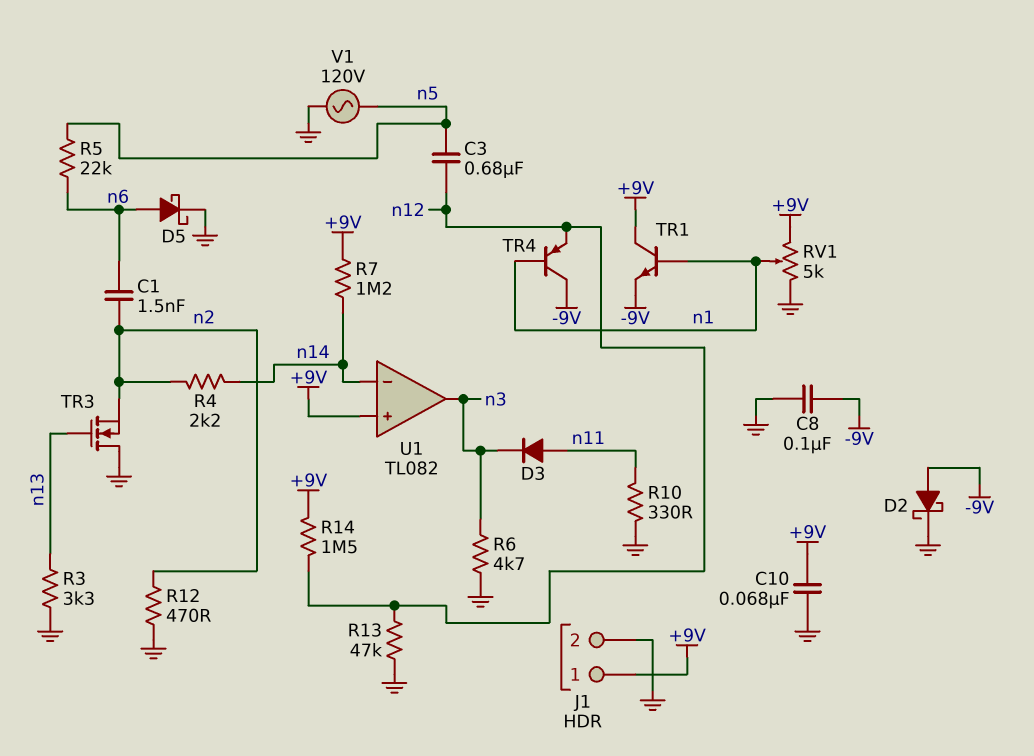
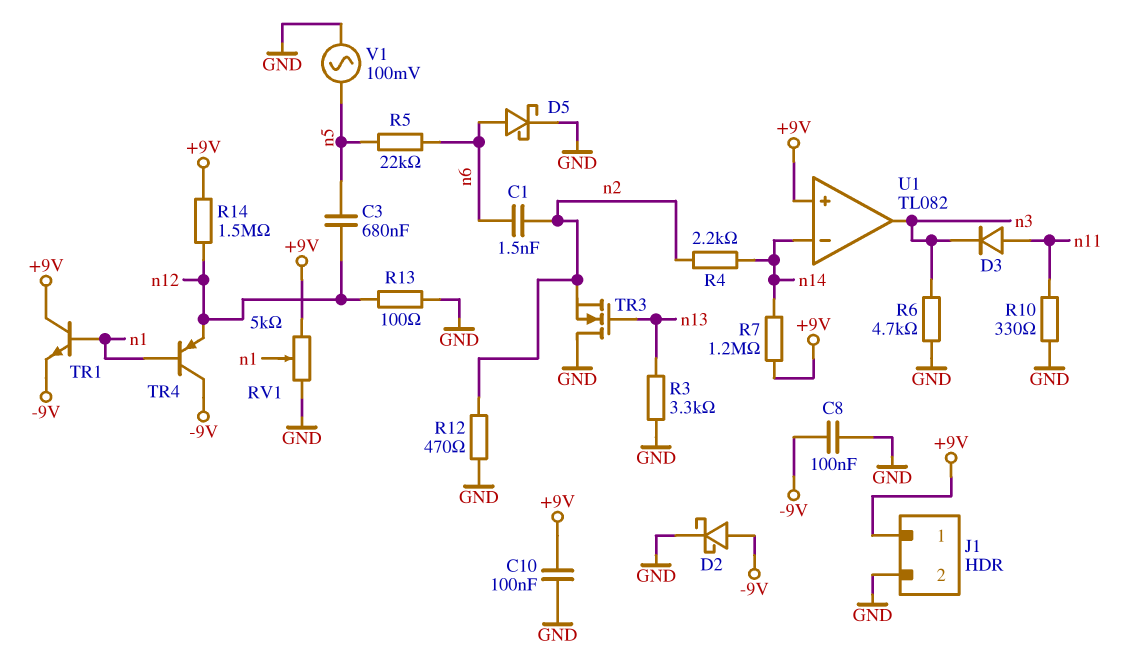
C10: 68nF (+9V, GND) -> 100nF (+9V, GND)
R13: 47k (GND, n12) -> 100 (GND, n12)
V1: AC 120V (GND, n5) -> AC 100mV (GND, n5)

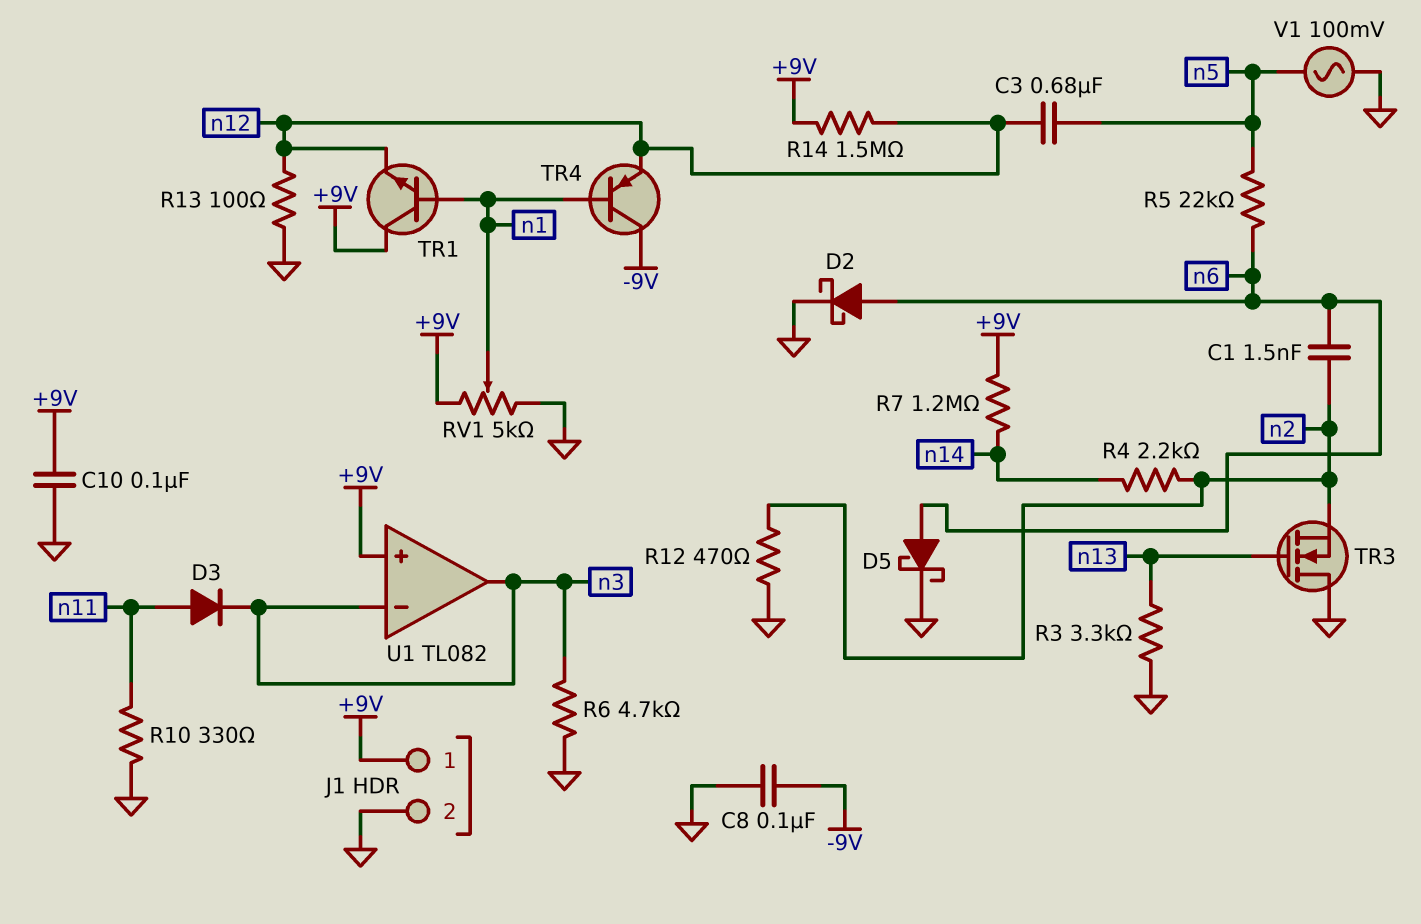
D2: schottky (A -9V, K GND) -> schottky (A n6, K GND)
TR1: NPN (B n1, C +9V, E -9V) -> NPN (B n1, C +9V, E n12)
U1 pin in-: n14 -> n3

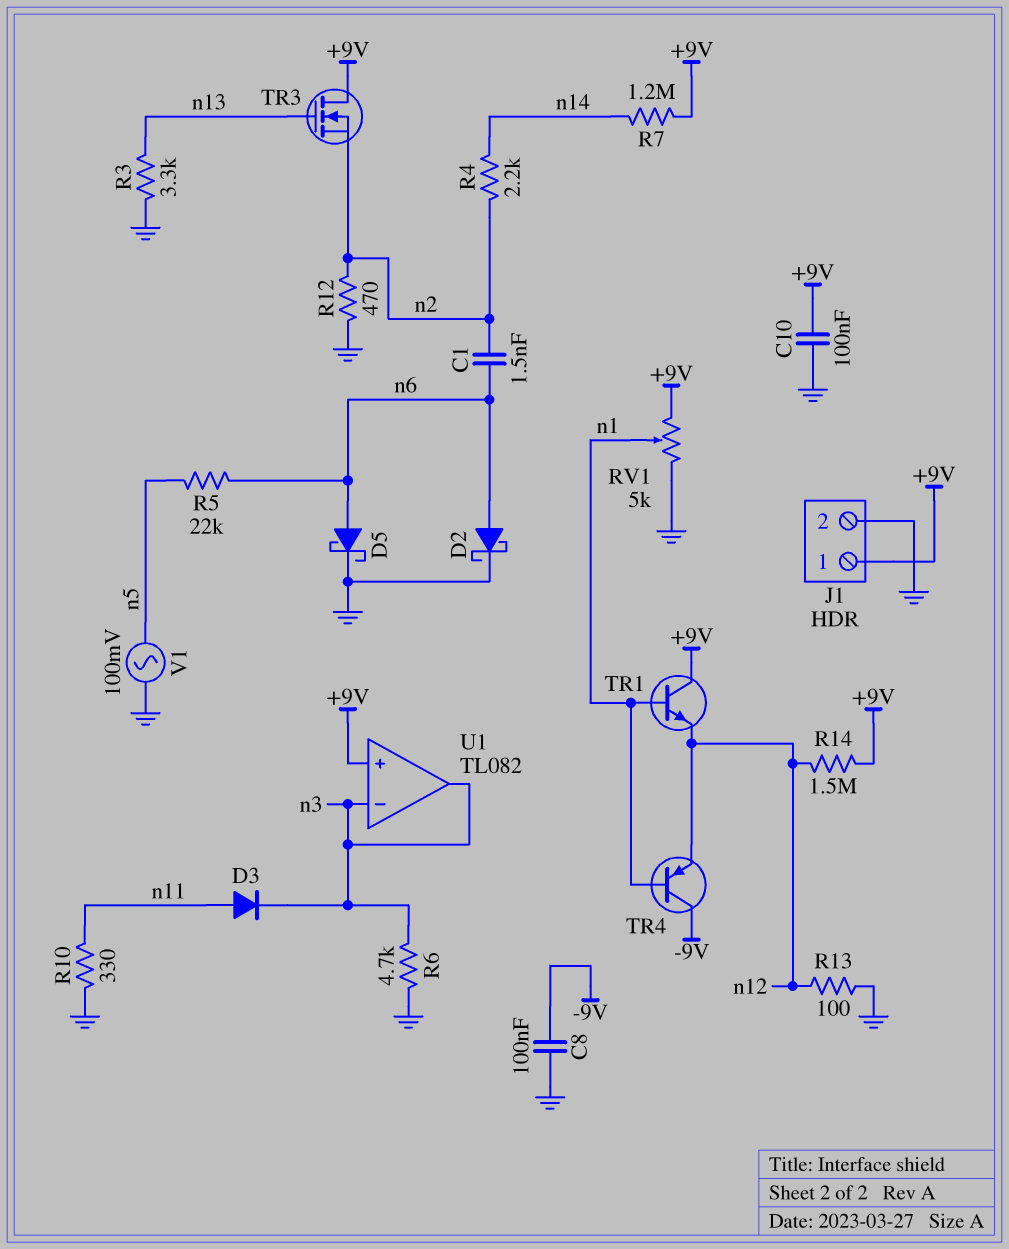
C3: 680nF (n5, n12) -> none
TR3: NMOS (G n13, D GND, S n2) -> NMOS (G n13, D +9V, S n2)

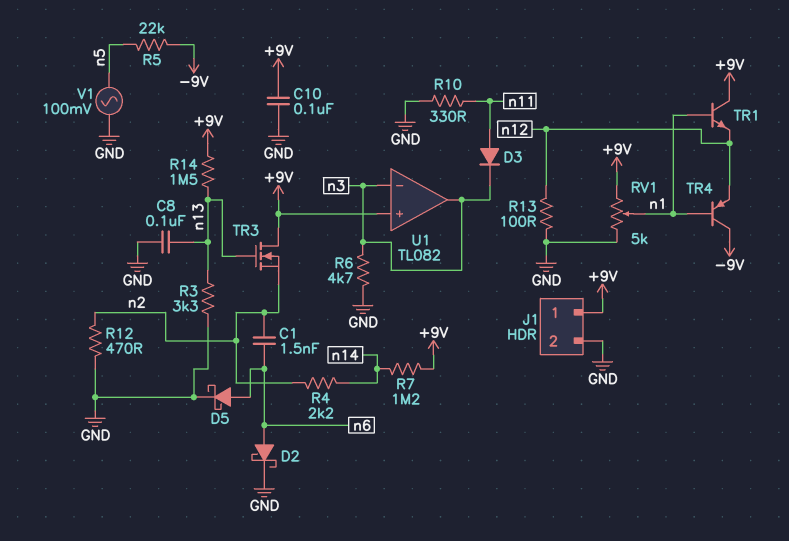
C8: 100nF (-9V, GND) -> 100nF (GND, n13)
R5: 22k (n5, n6) -> 22k (-9V, n5)
R14: 1.5M (+9V, n12) -> 1.5M (+9V, n13)

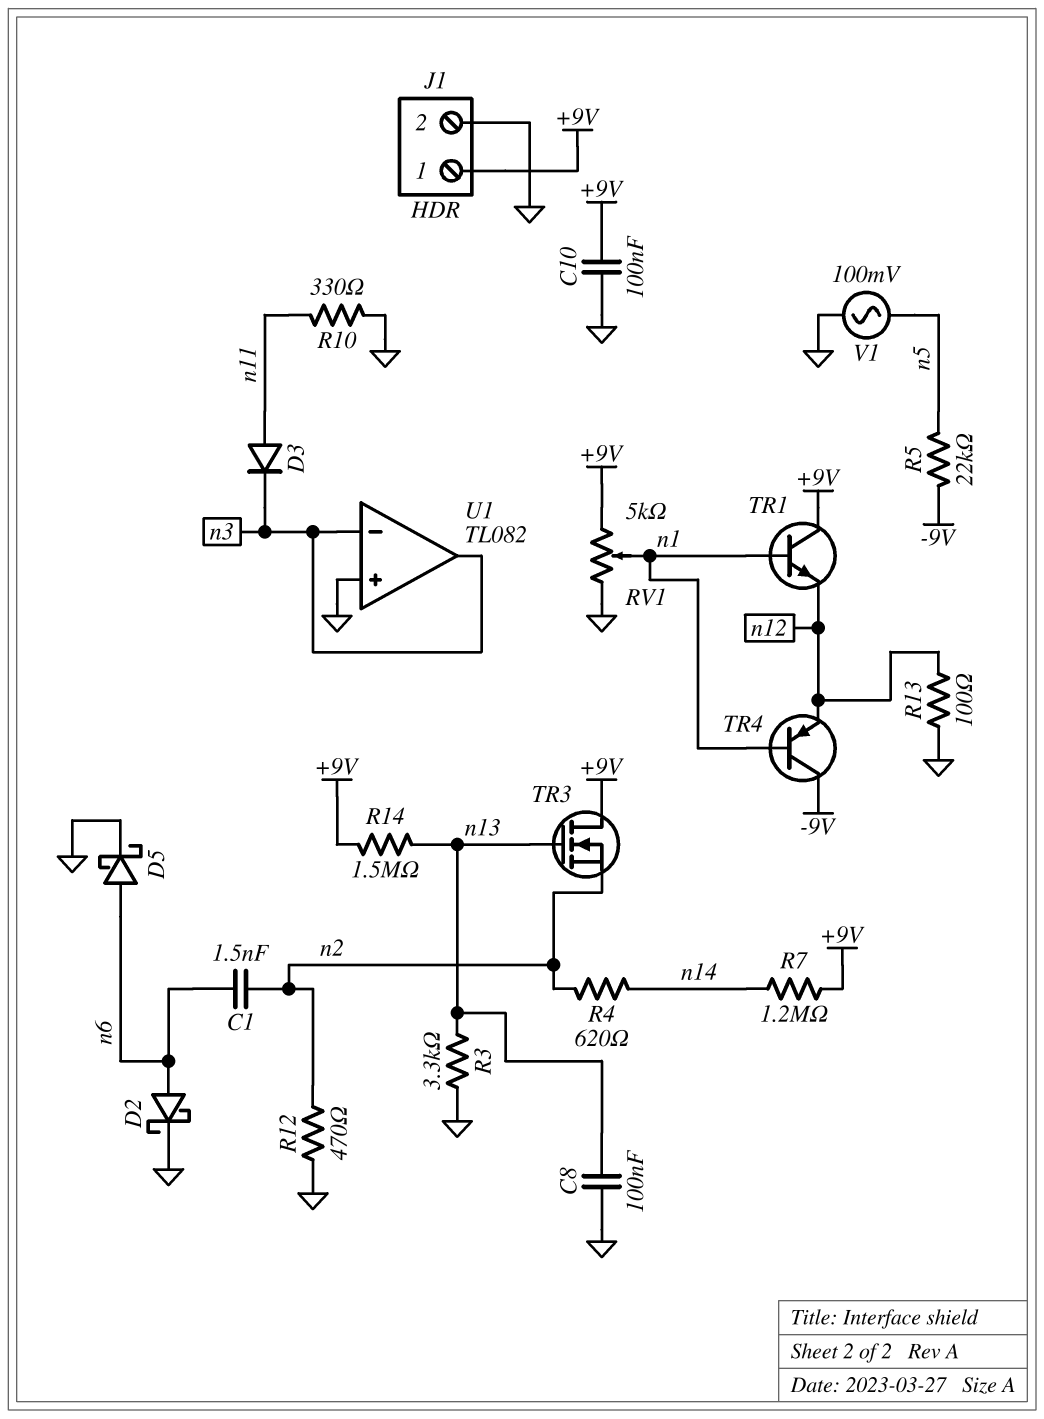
R4: 2.2k (n2, n14) -> 620 (n2, n14)
R6: 4.7k (GND, n3) -> none
U1 pin in+: +9V -> GND

